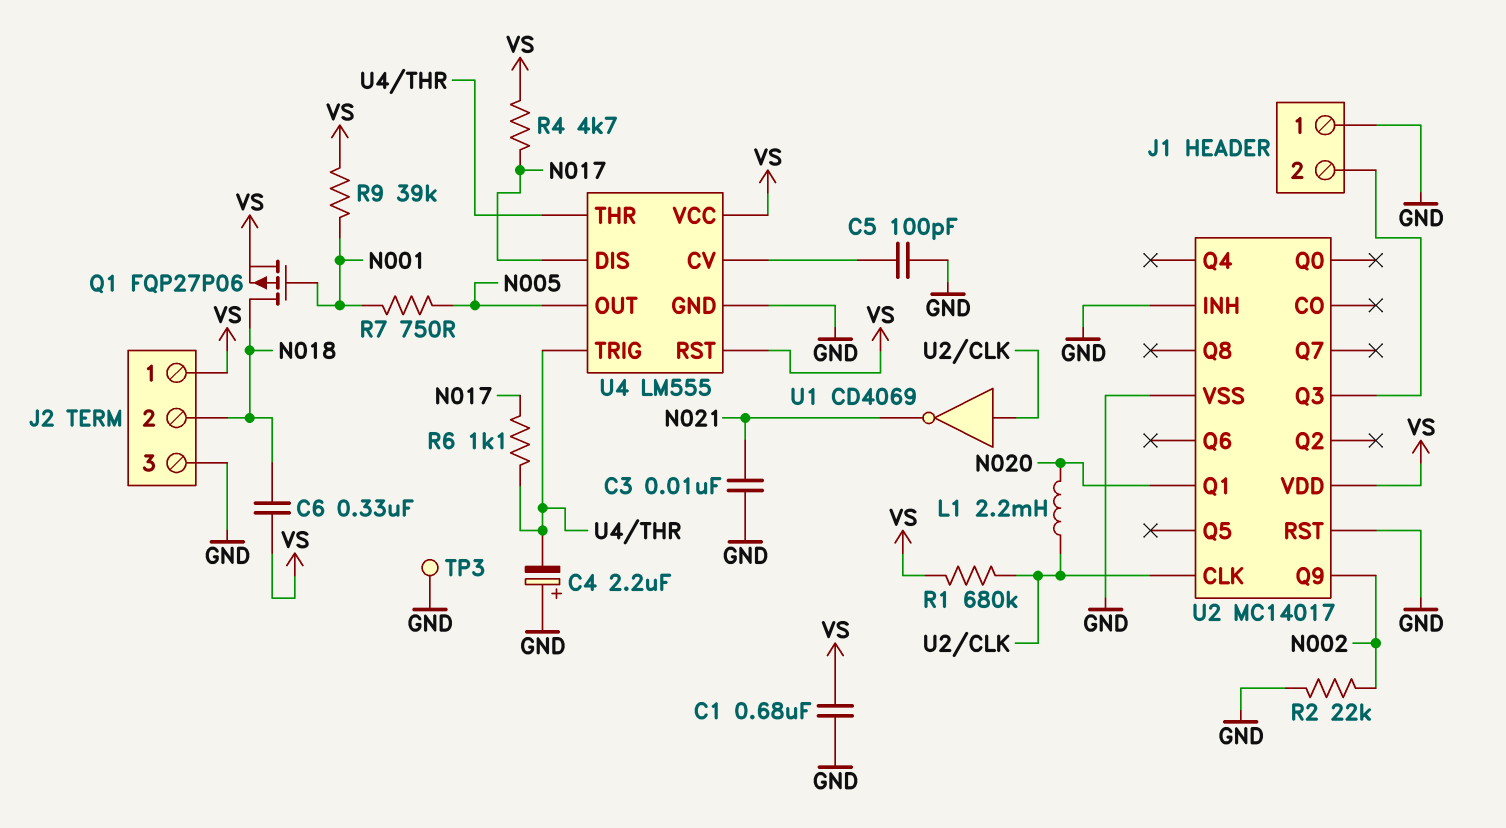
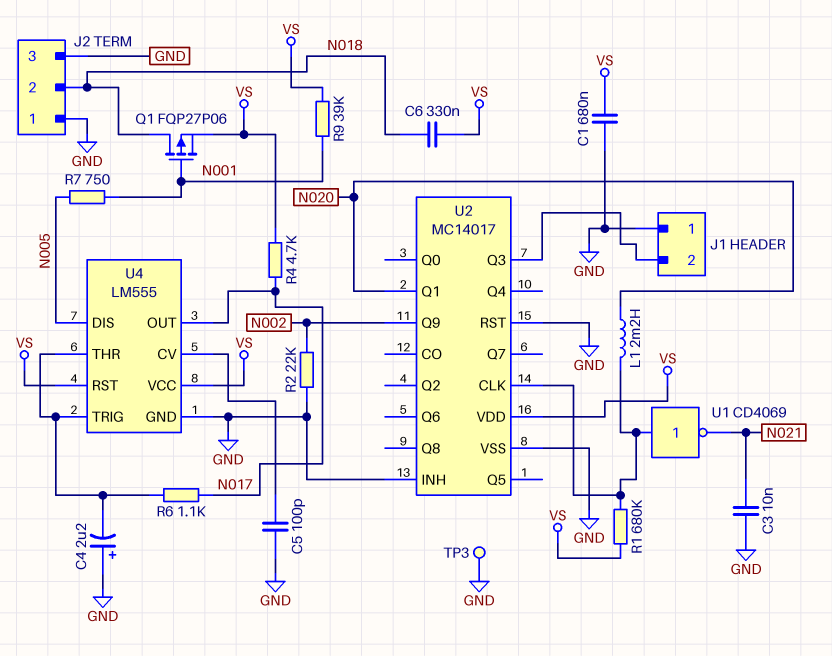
J2 pin 1: VS -> GND
U4 pin DIS: N017 -> N005
U4 pin OUT: N005 -> N017

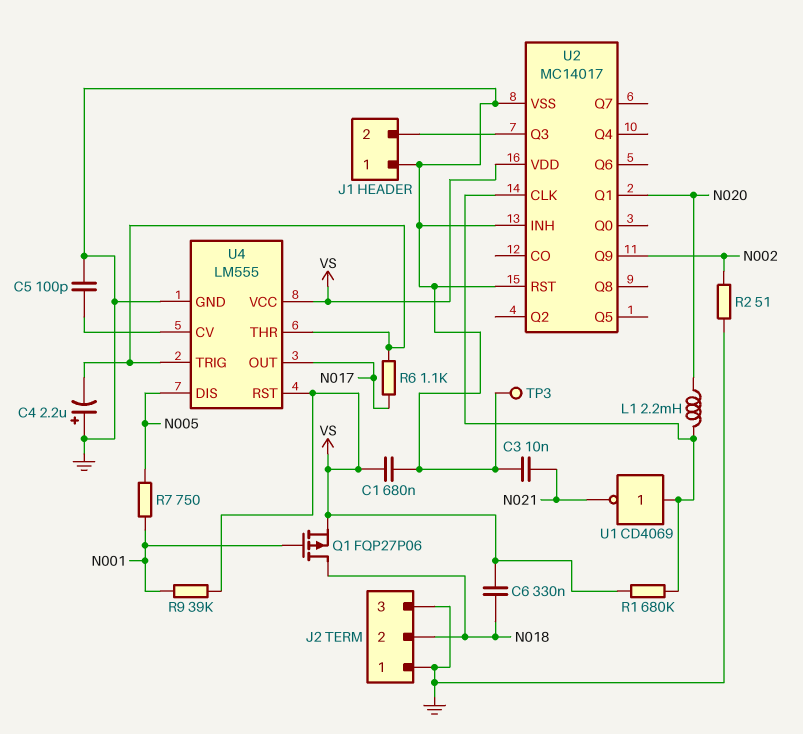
R2: 22k (GND, N002) -> 51 (GND, N002)
R4: 4.7k (N017, VS) -> none

